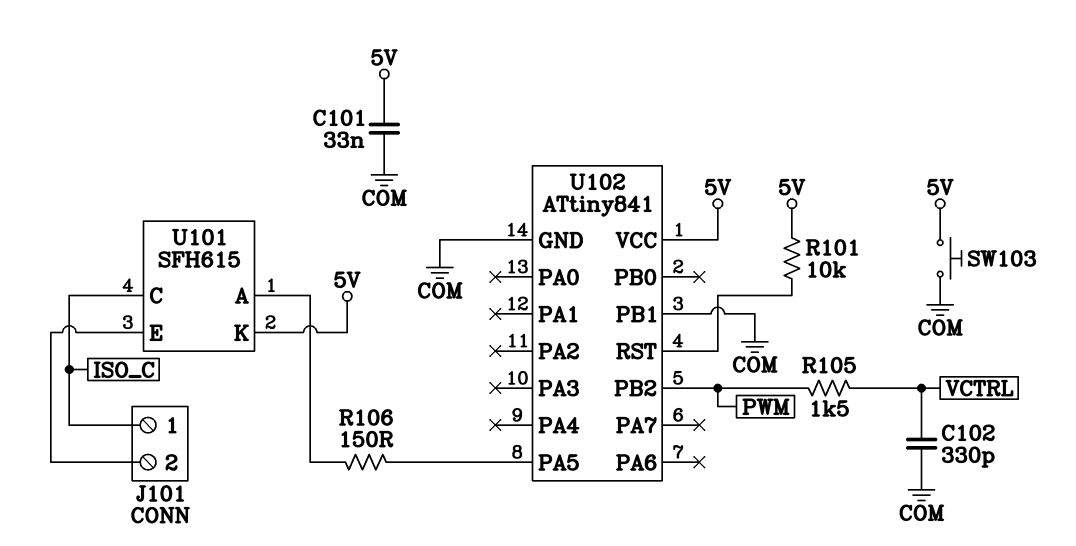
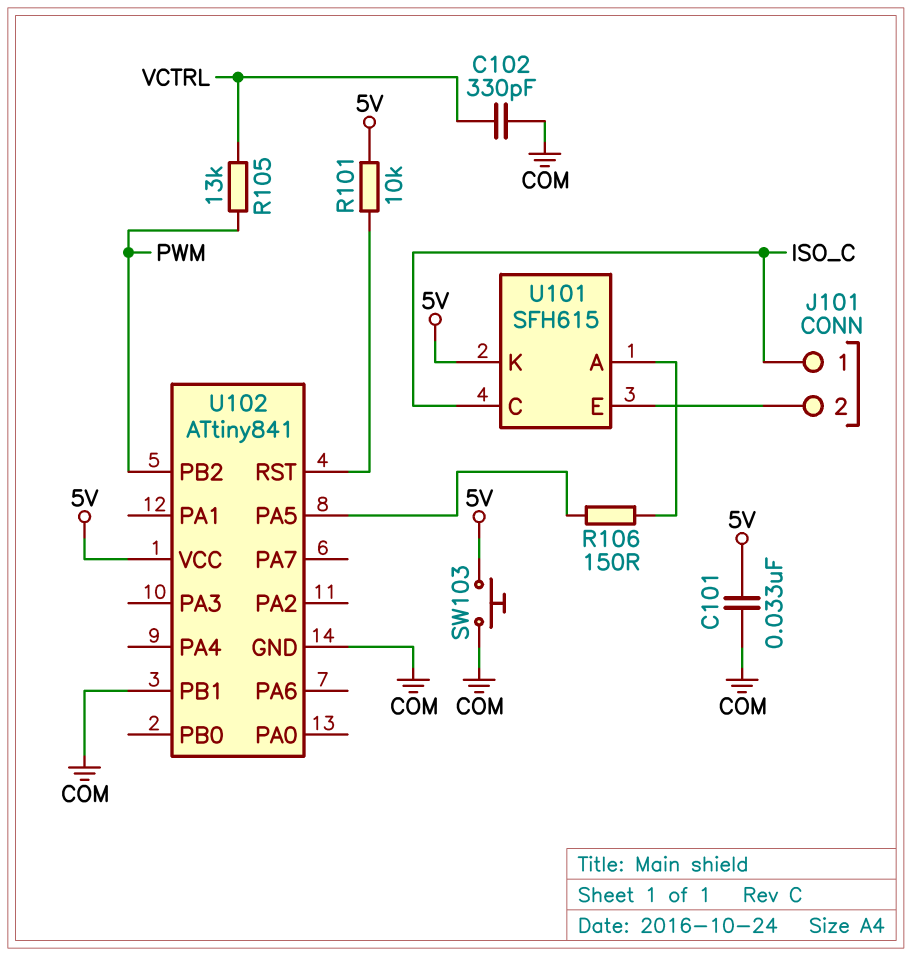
R105: 1.5k (PWM, VCTRL) -> 13k (PWM, VCTRL)

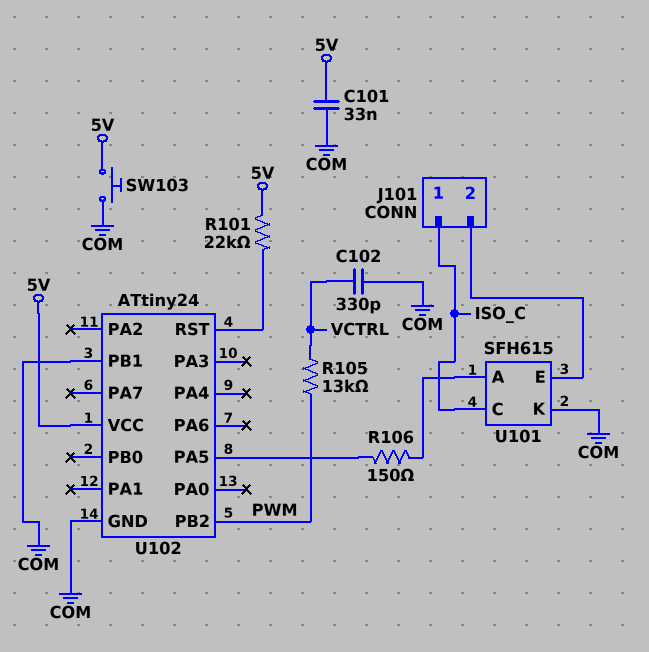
R101: 10k (5V, U102/RST) -> 22k (5V, U102/RST)
U101 pin K: 5V -> COM
U102: ATtiny841 -> ATtiny24

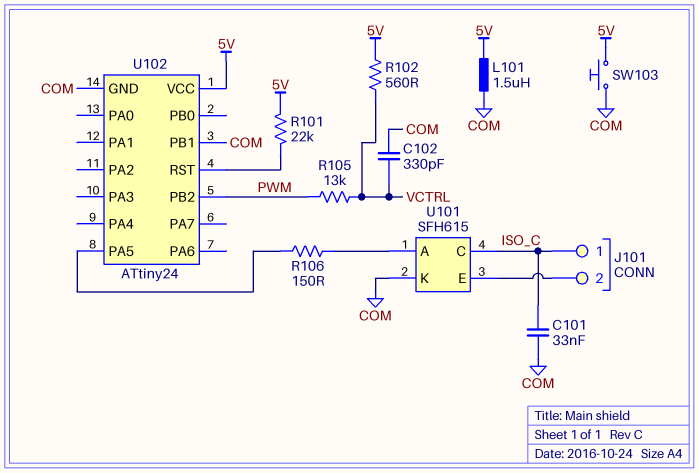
C101: 33nF (5V, COM) -> 33nF (COM, ISO_C)
L101: none -> 1.5uH (5V, COM)
R102: none -> 560 (5V, VCTRL)

